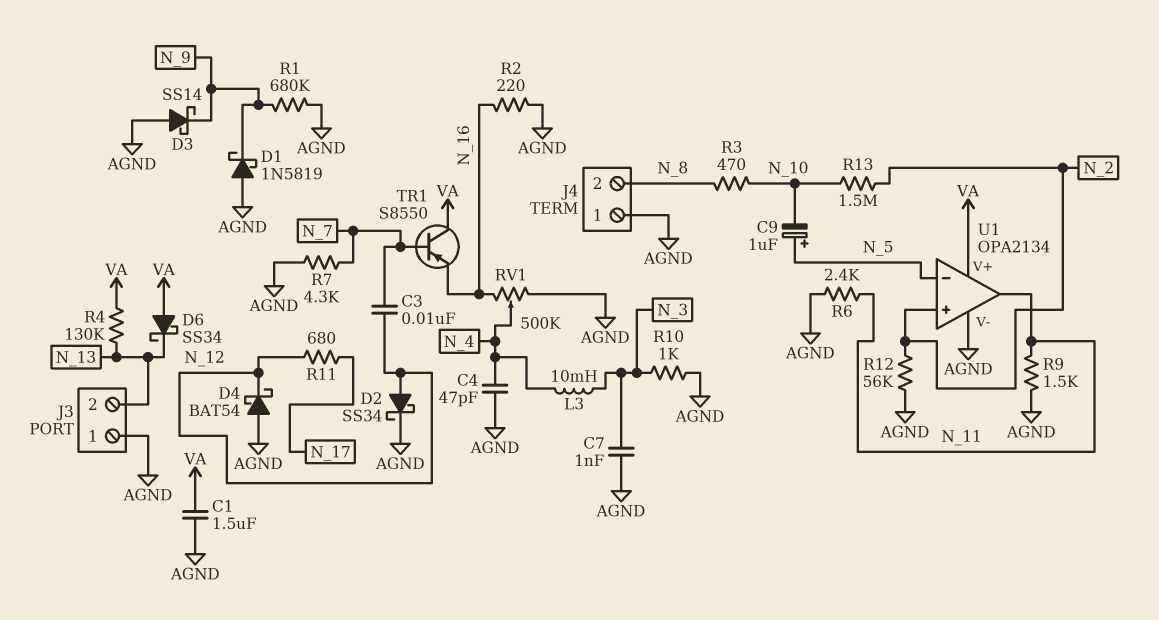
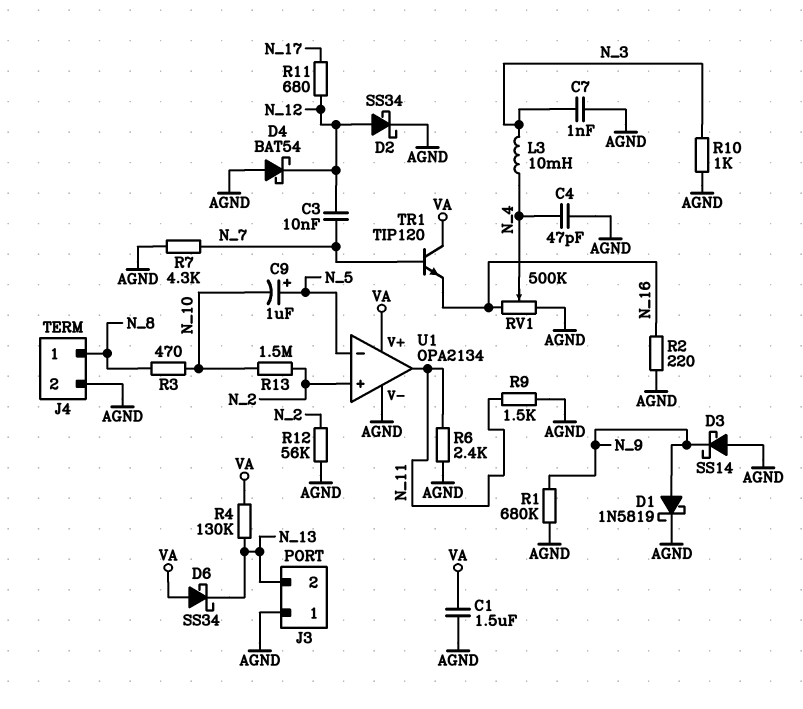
D1: schottky 1N5819 (A AGND, K N_9) -> schottky 1N5819 (A N_9, K AGND)
J4 pin 1: AGND -> N_8
J4 pin 2: N_8 -> AGND
TR1: PNP S8550 (B N_7, C VA, E N_16) -> NPN TIP120 (B N_7, C VA, E N_16)

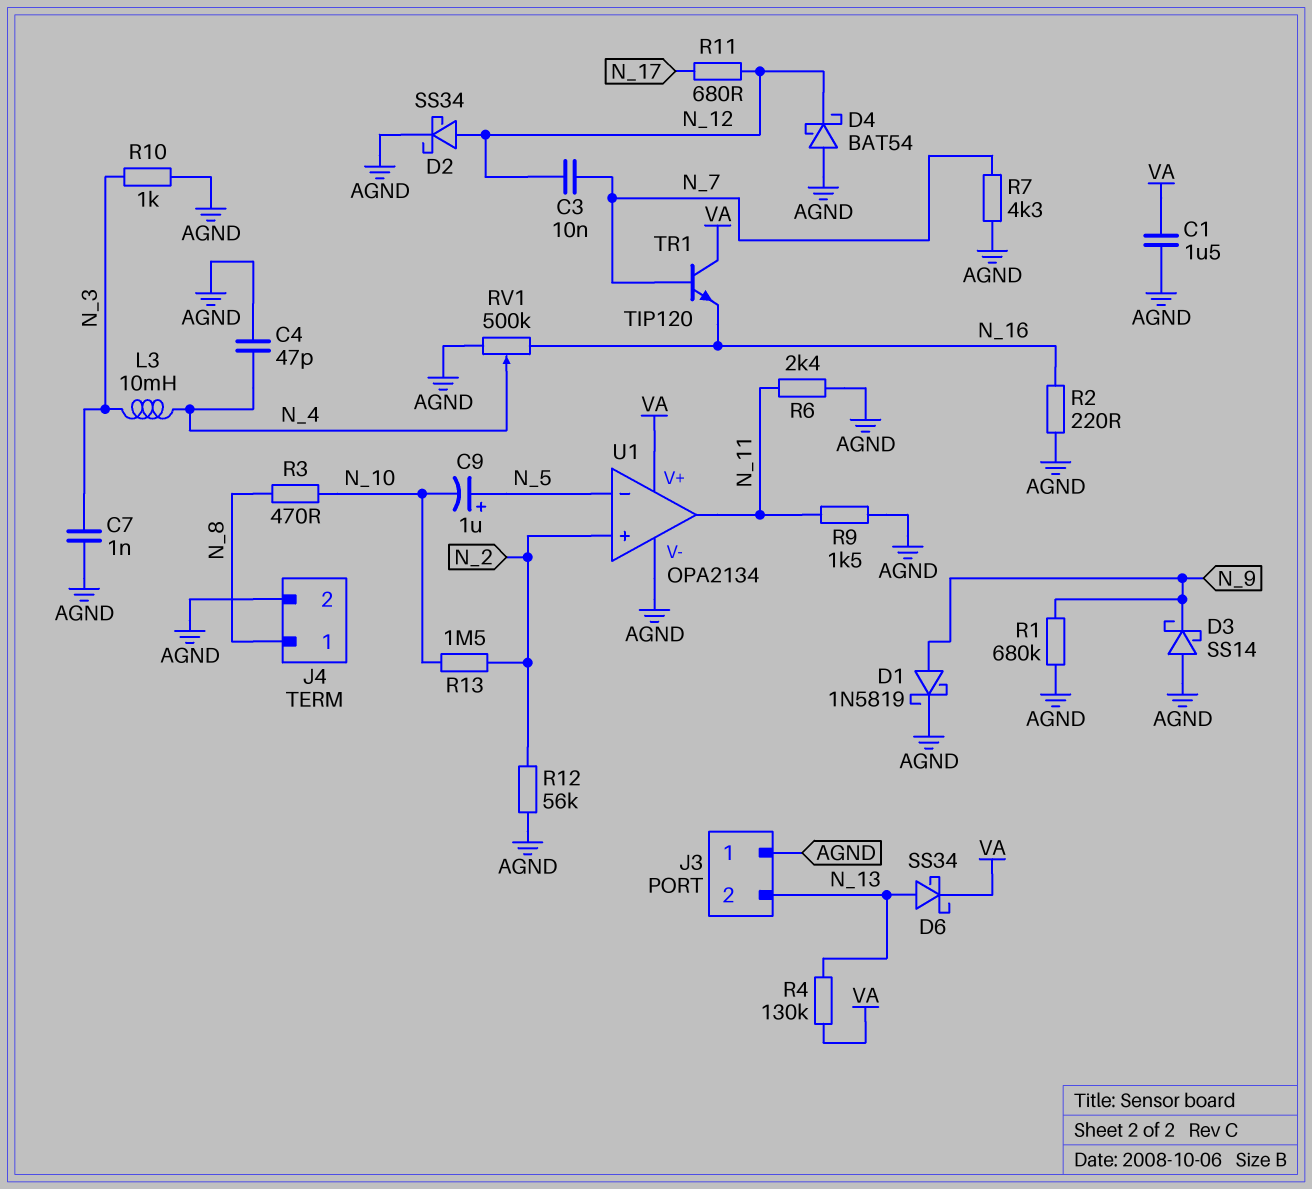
D6: schottky SS34 (A VA, K N_13) -> schottky SS34 (A N_13, K VA)

